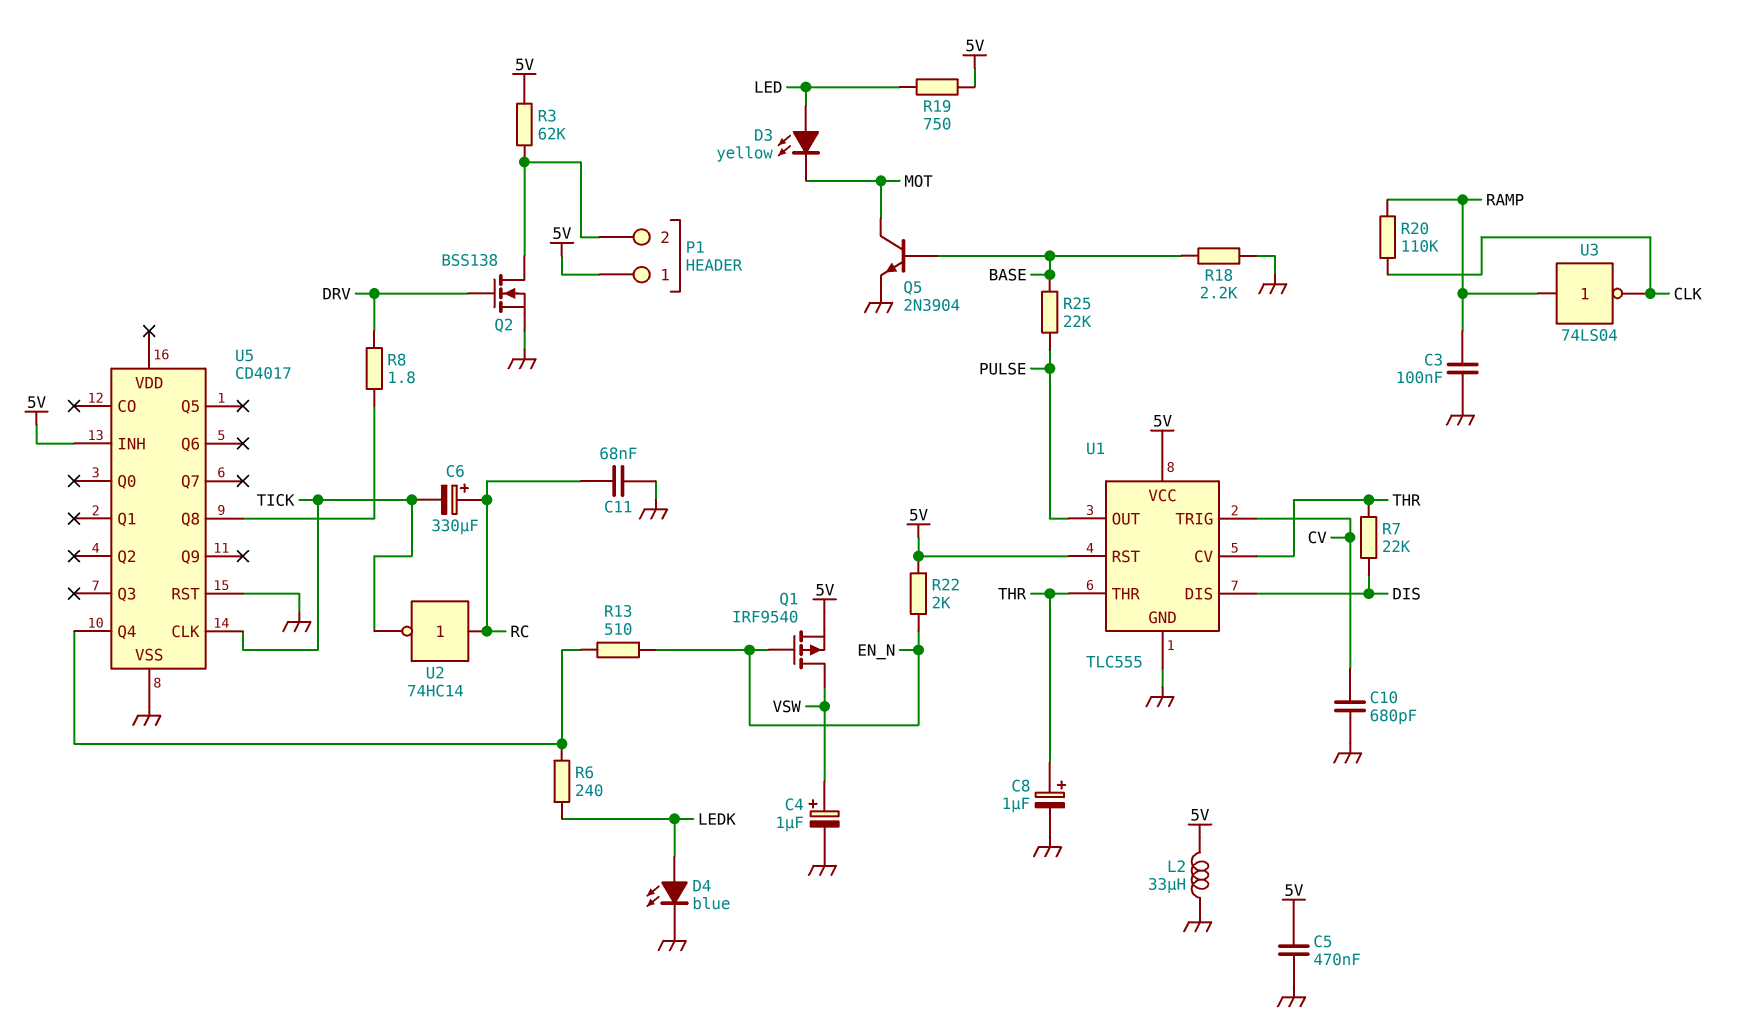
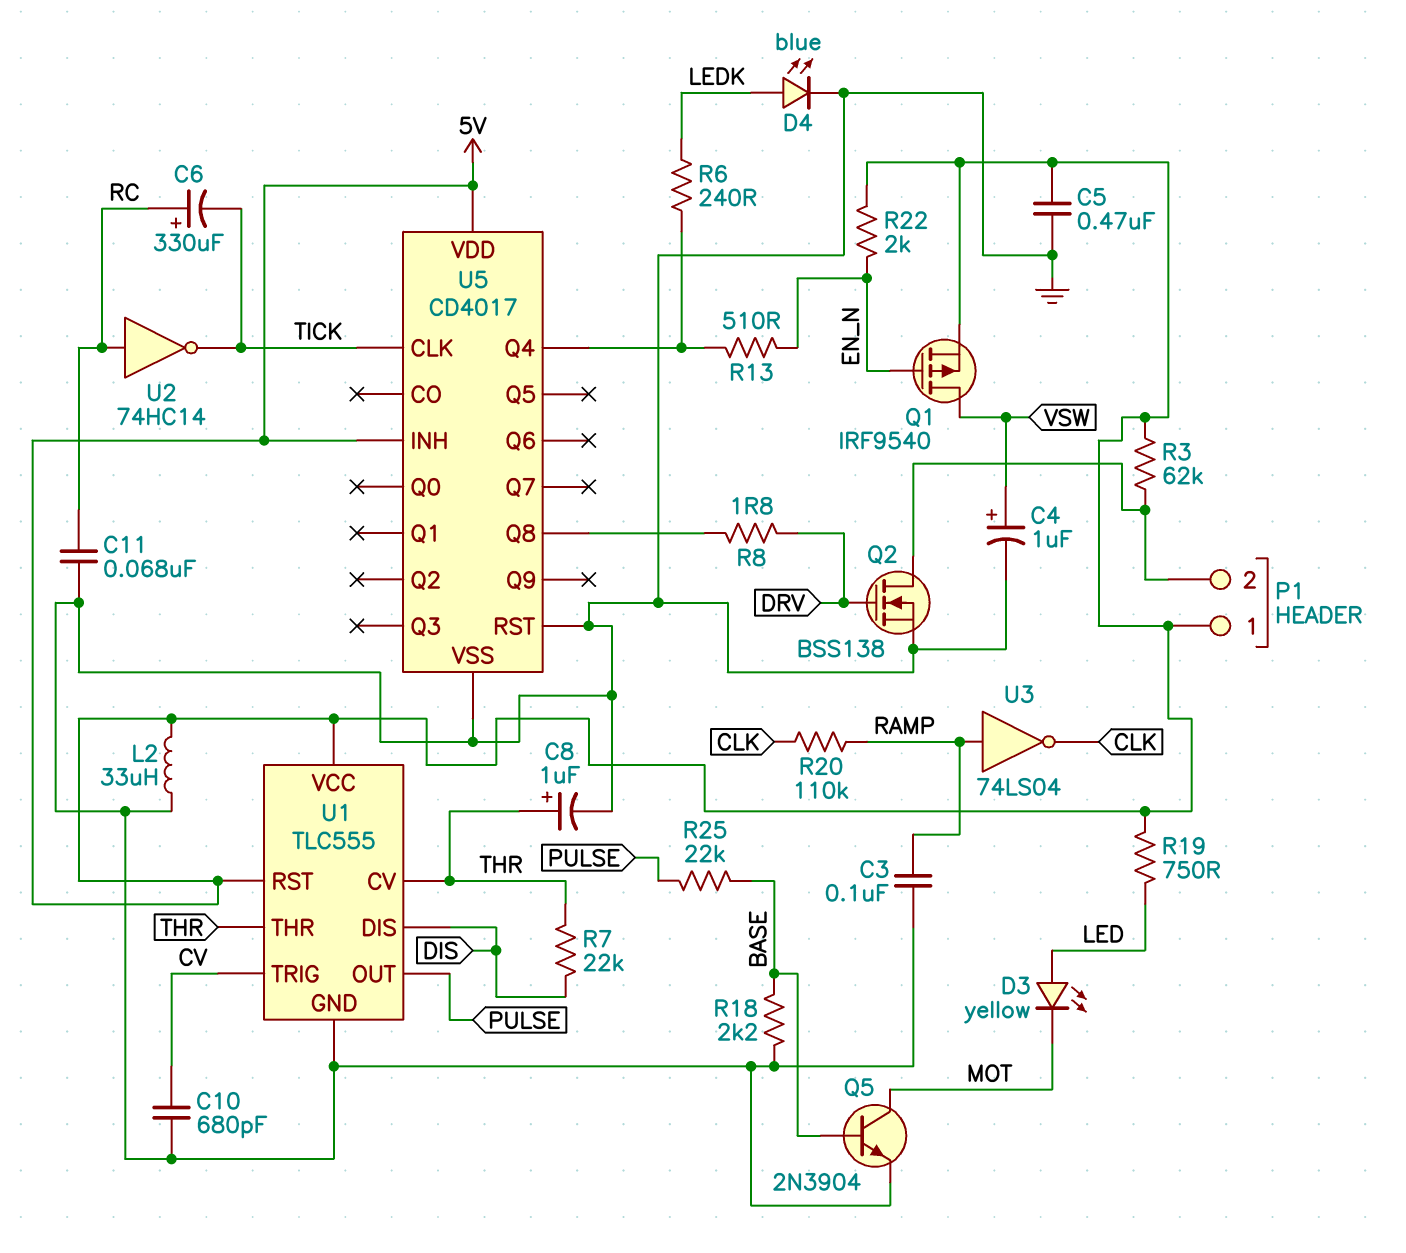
U5 pin VDD: none -> 5V

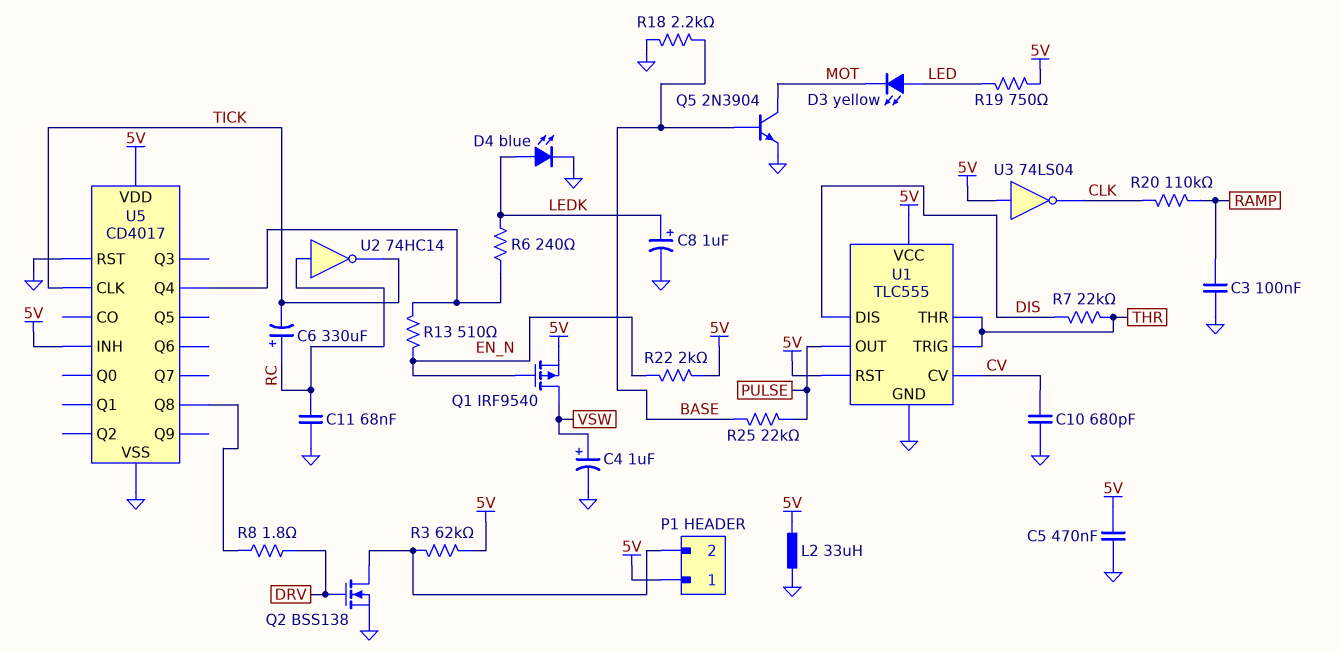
C8: 1uF (plus THR, minus GND) -> 1uF (plus LEDK, minus GND)
U1 pin CV: THR -> CV
U1 pin TRIG: CV -> THR
U3: NOT 74LS04 (in RAMP, out CLK) -> NOT 74LS04 (in 5V, out CLK)

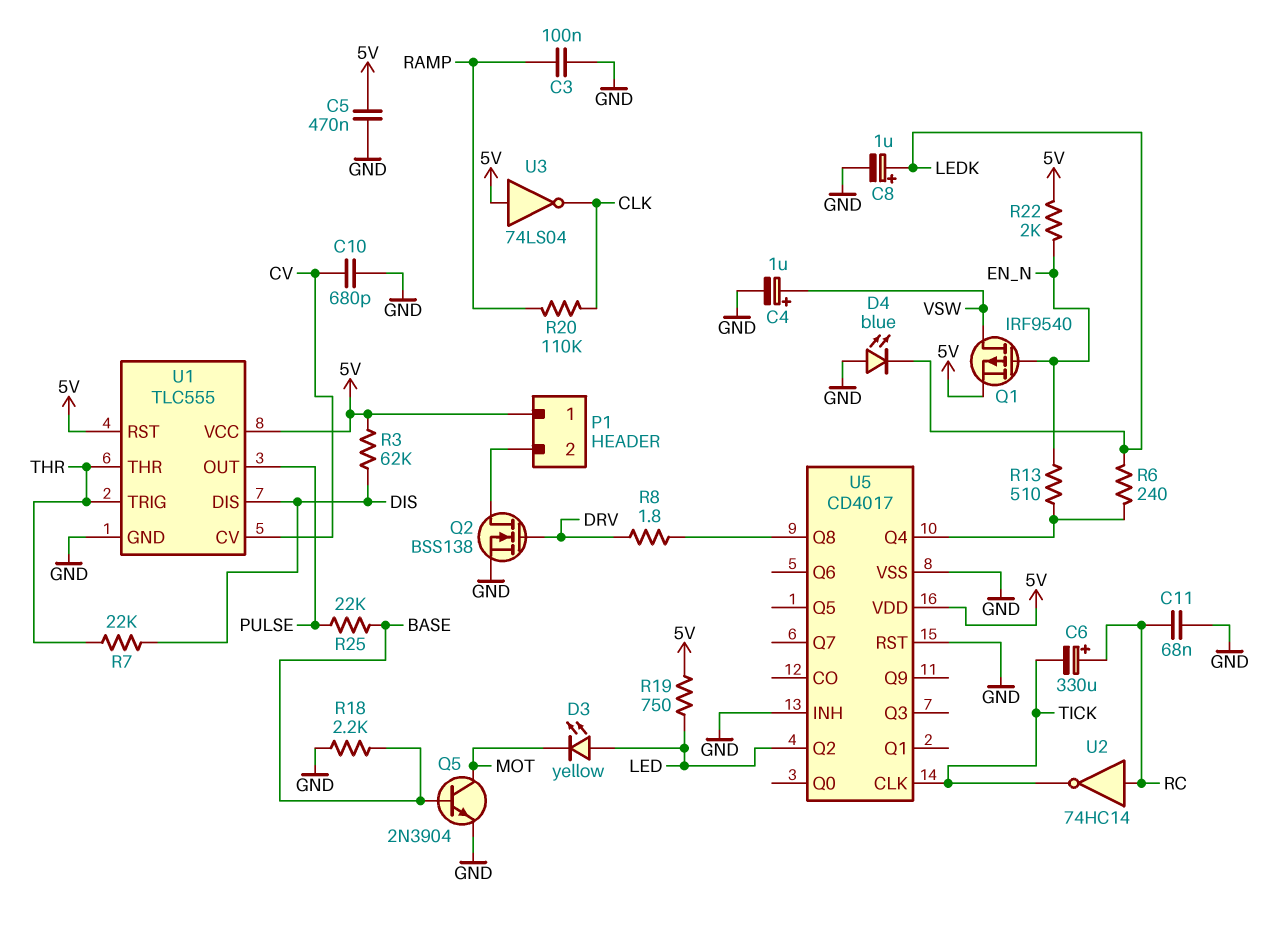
D4: LED blue (A LEDK, K GND) -> LED blue (A GND, K LEDK)
L2: 33uH (5V, GND) -> none
R3: 62k (5V, P1/2) -> 62k (5V, DIS)
U5 pin INH: 5V -> GND
U5 pin Q2: none -> LED

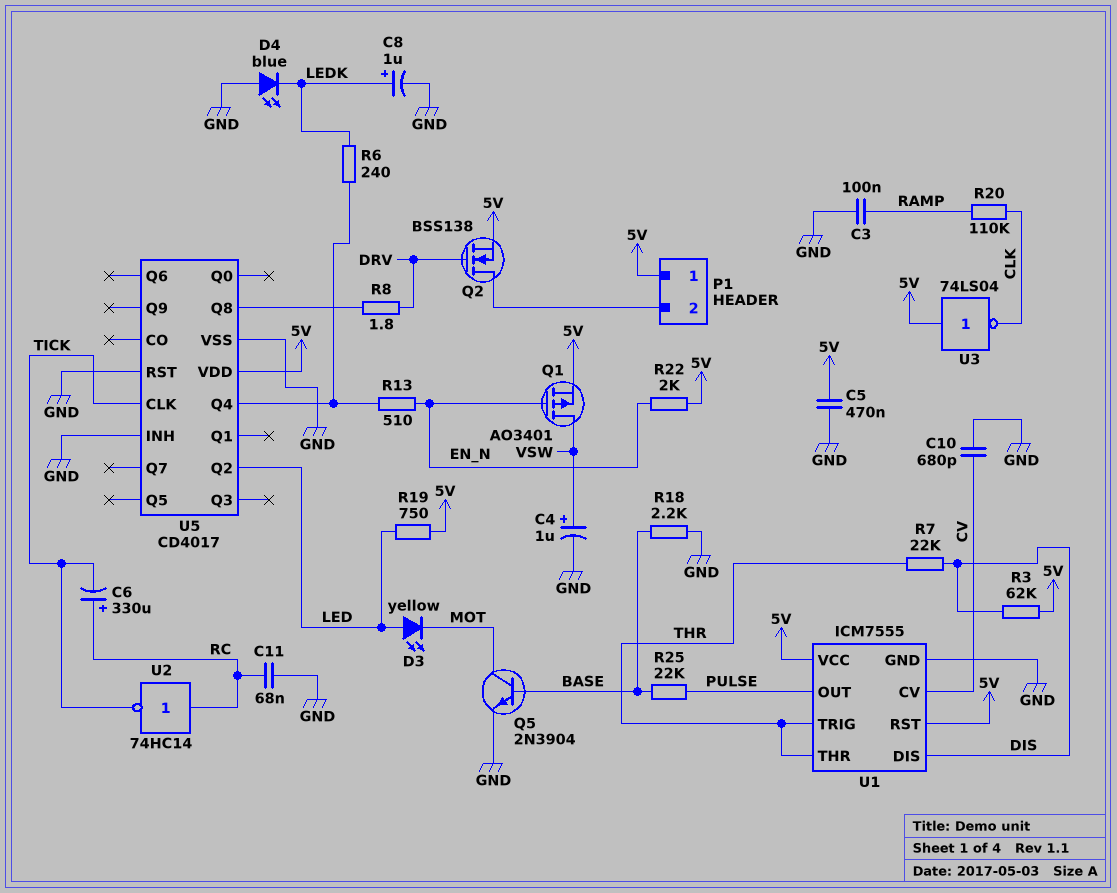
Q1: PMOS IRF9540 (G EN_N, D VSW, S 5V) -> PMOS AO3401 (G EN_N, D VSW, S 5V)
Q2: NMOS BSS138 (G DRV, D P1/2, S GND) -> NMOS BSS138 (G DRV, D P1/2, S 5V)
U1: TLC555 -> ICM7555

